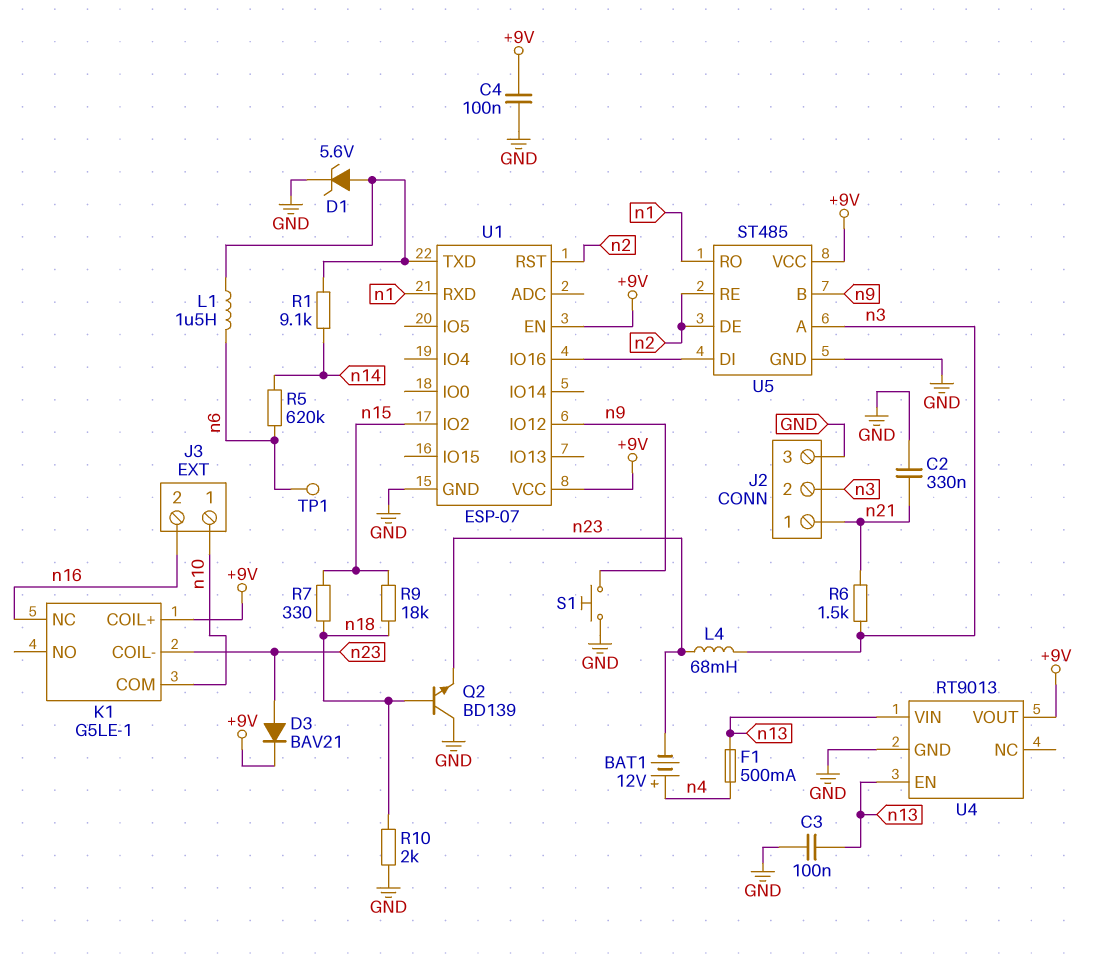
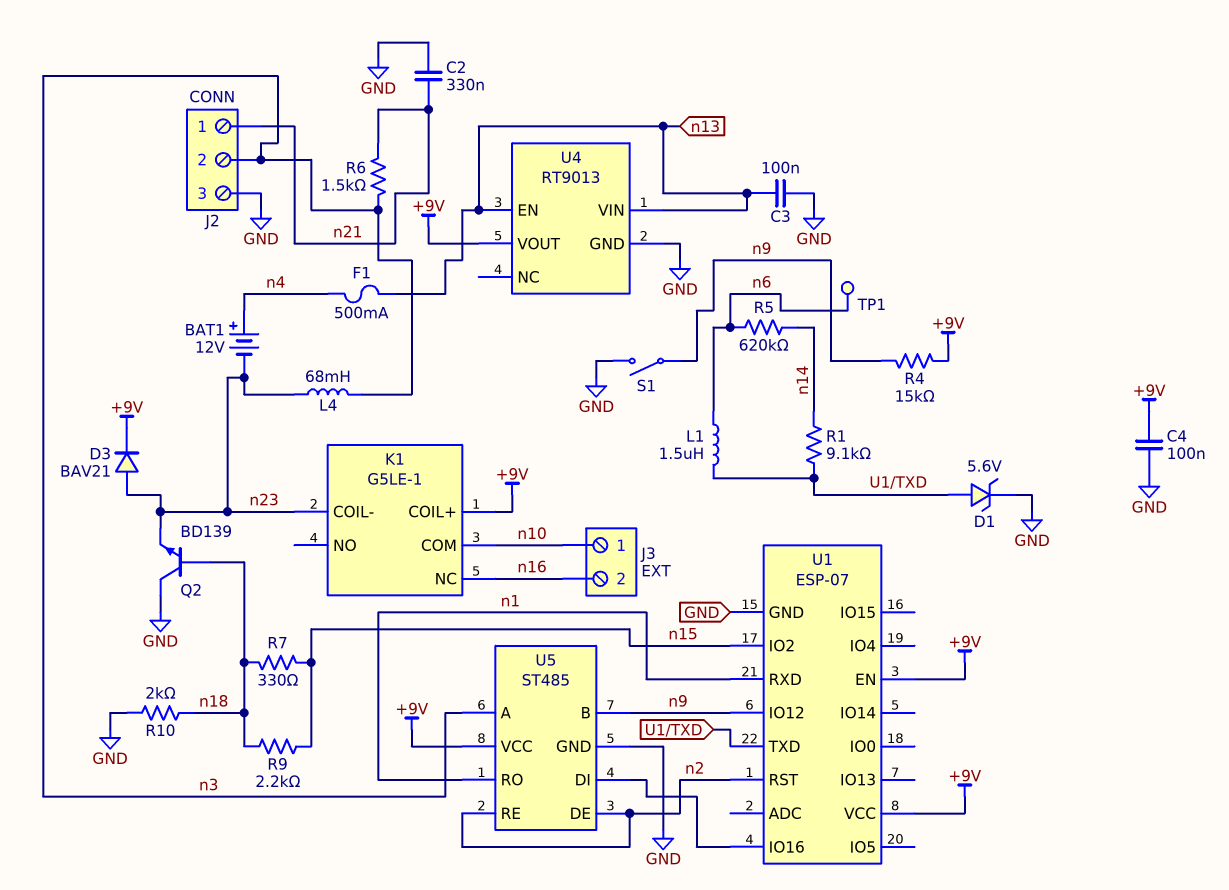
R4: none -> 15k (+9V, n9)
R9: 18k (n15, n18) -> 2.2k (n15, n18)
S1: button (GND, n9) -> switch (GND, n9)

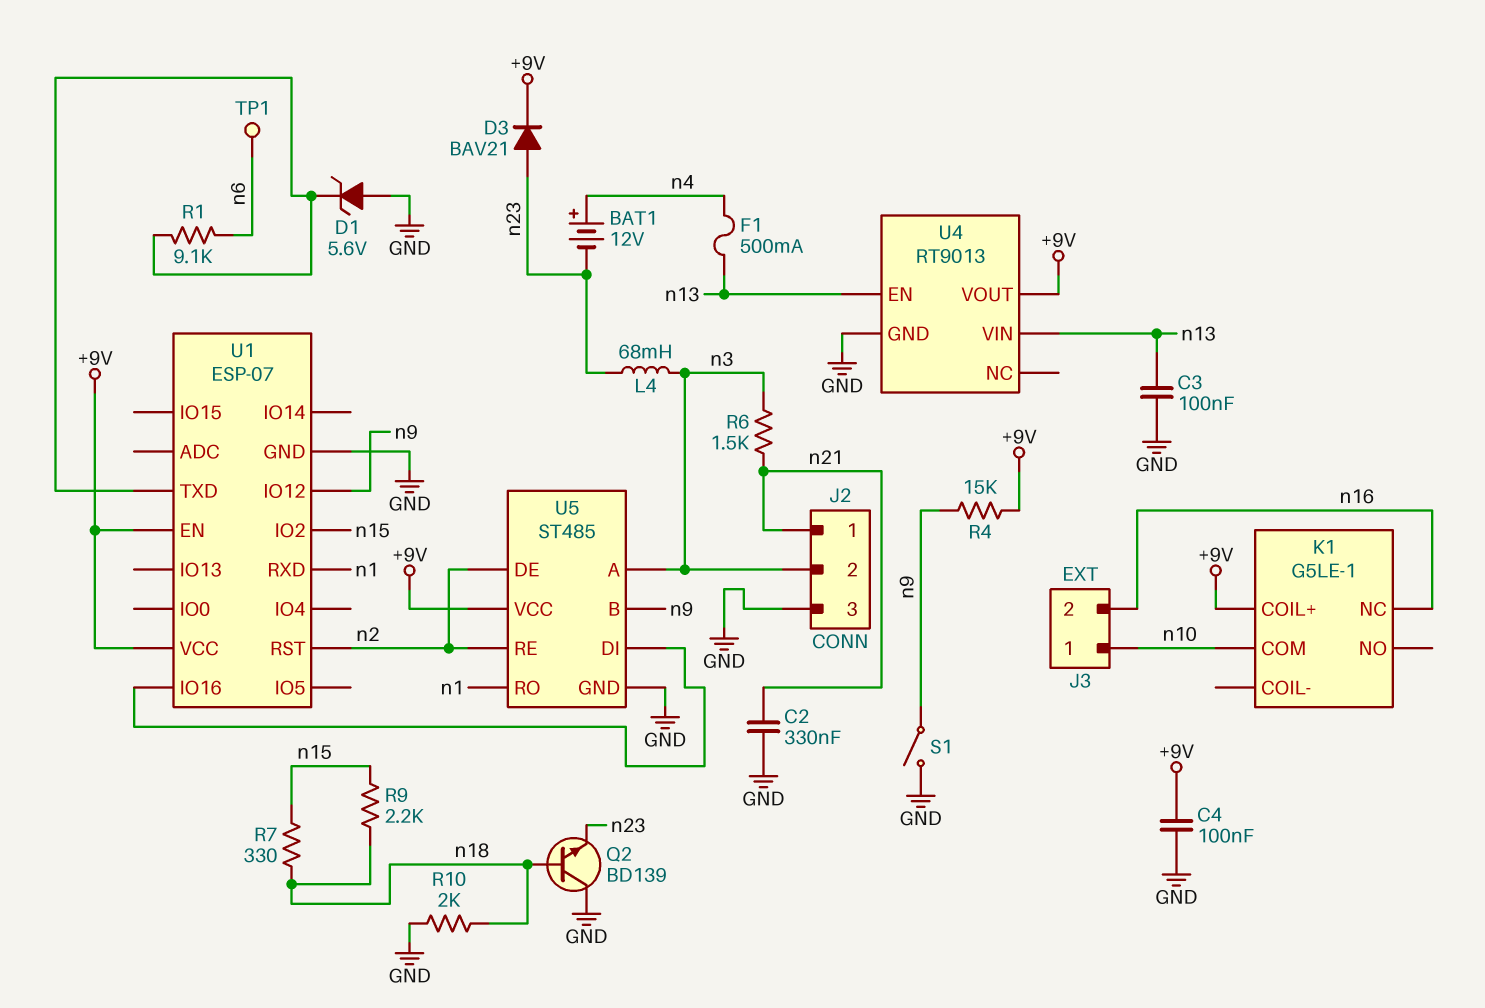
D1: zener 5.6V (A U1/TXD, K GND) -> zener 5.6V (A GND, K U1/TXD)
K1 pin COIL-: n23 -> none
L1: 1.5uH (U1/TXD, n6) -> none
R1: 9.1k (U1/TXD, n14) -> 9.1k (U1/TXD, n6)
R5: 620k (n6, n14) -> none

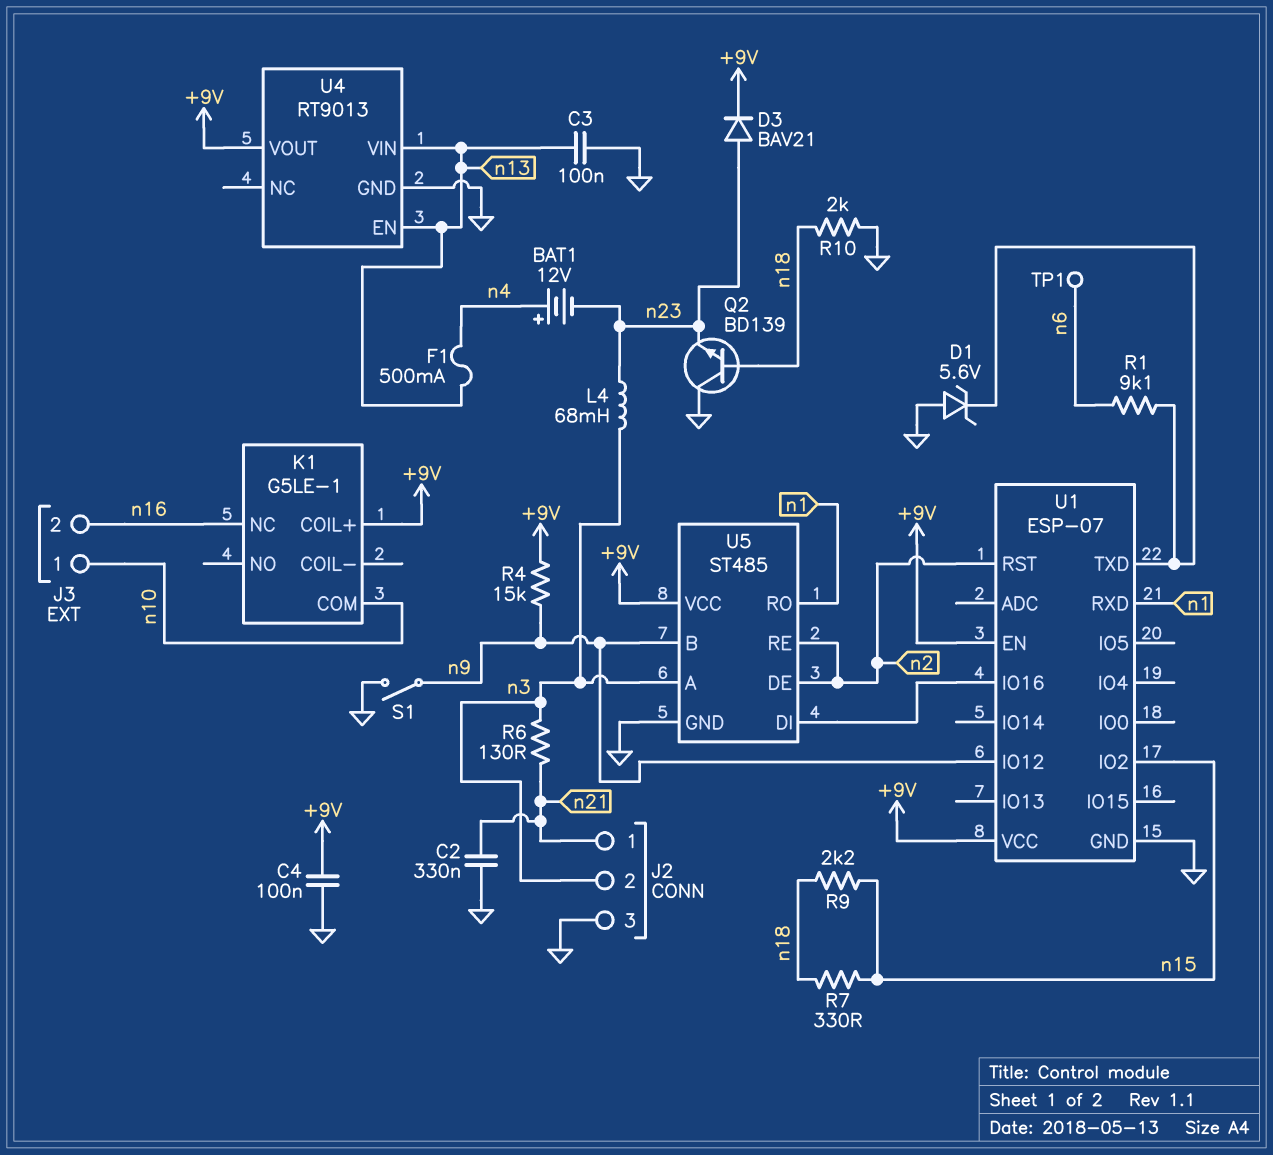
R6: 1.5k (n3, n21) -> 130 (n3, n21)

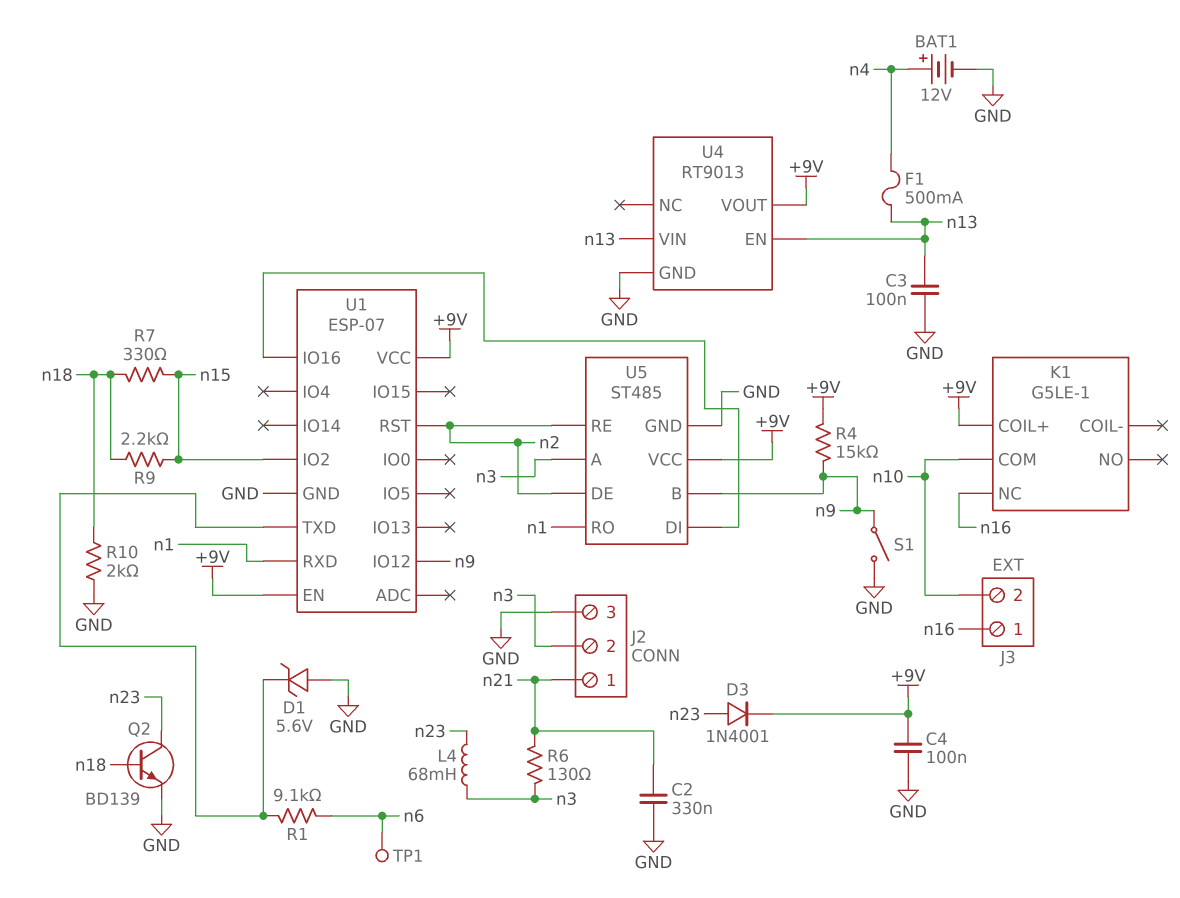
BAT1: 12V (plus n4, minus n23) -> 12V (plus n4, minus GND)
D3: diode BAV21 (A n23, K +9V) -> diode 1N4001 (A n23, K +9V)
J3 pin 1: n10 -> n16
J3 pin 2: n16 -> n10
Q2: NPN BD139 (B n18, C GND, E n23) -> NPN BD139 (B n18, C n23, E GND)

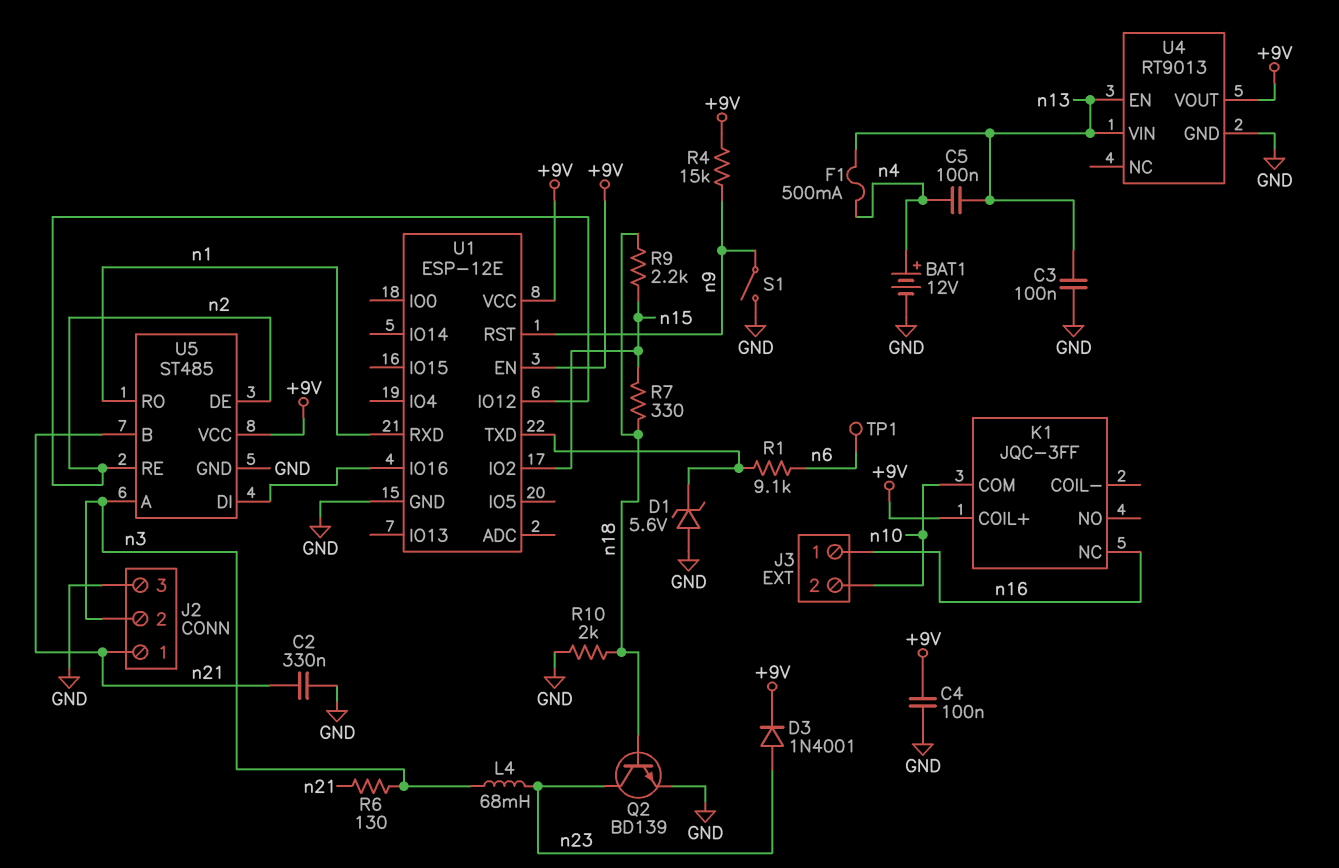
C5: none -> 100nF (n4, n13)
K1: G5LE-1 -> JQC-3FF
U1: ESP-07 -> ESP-12E
U1 pin IO12: n9 -> n2
U1 pin RST: n2 -> n9
U5 pin B: n9 -> n21

